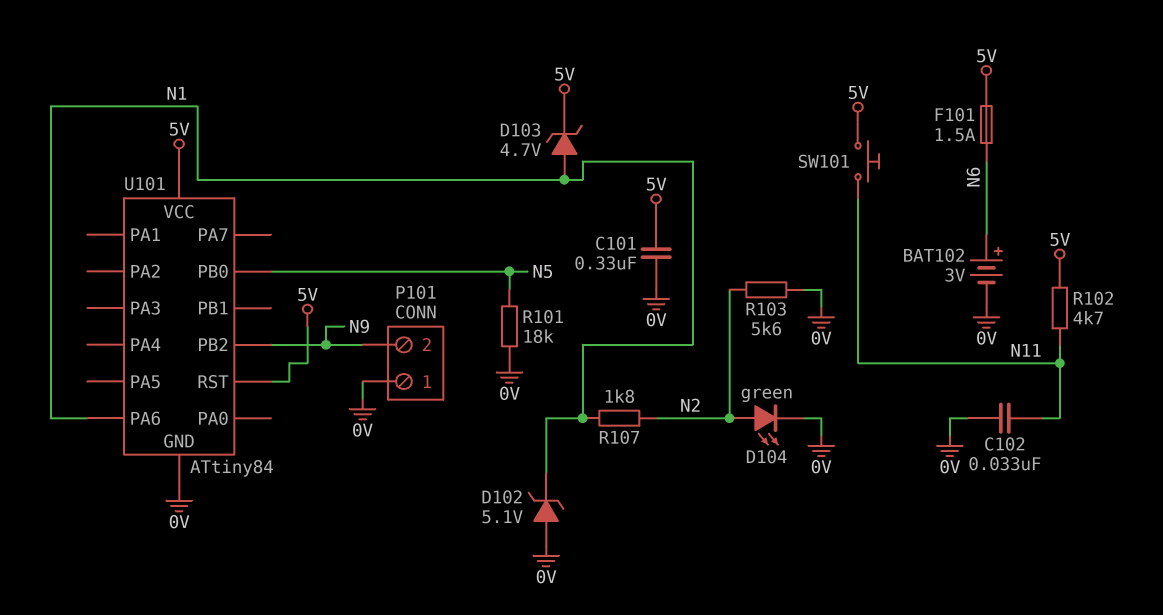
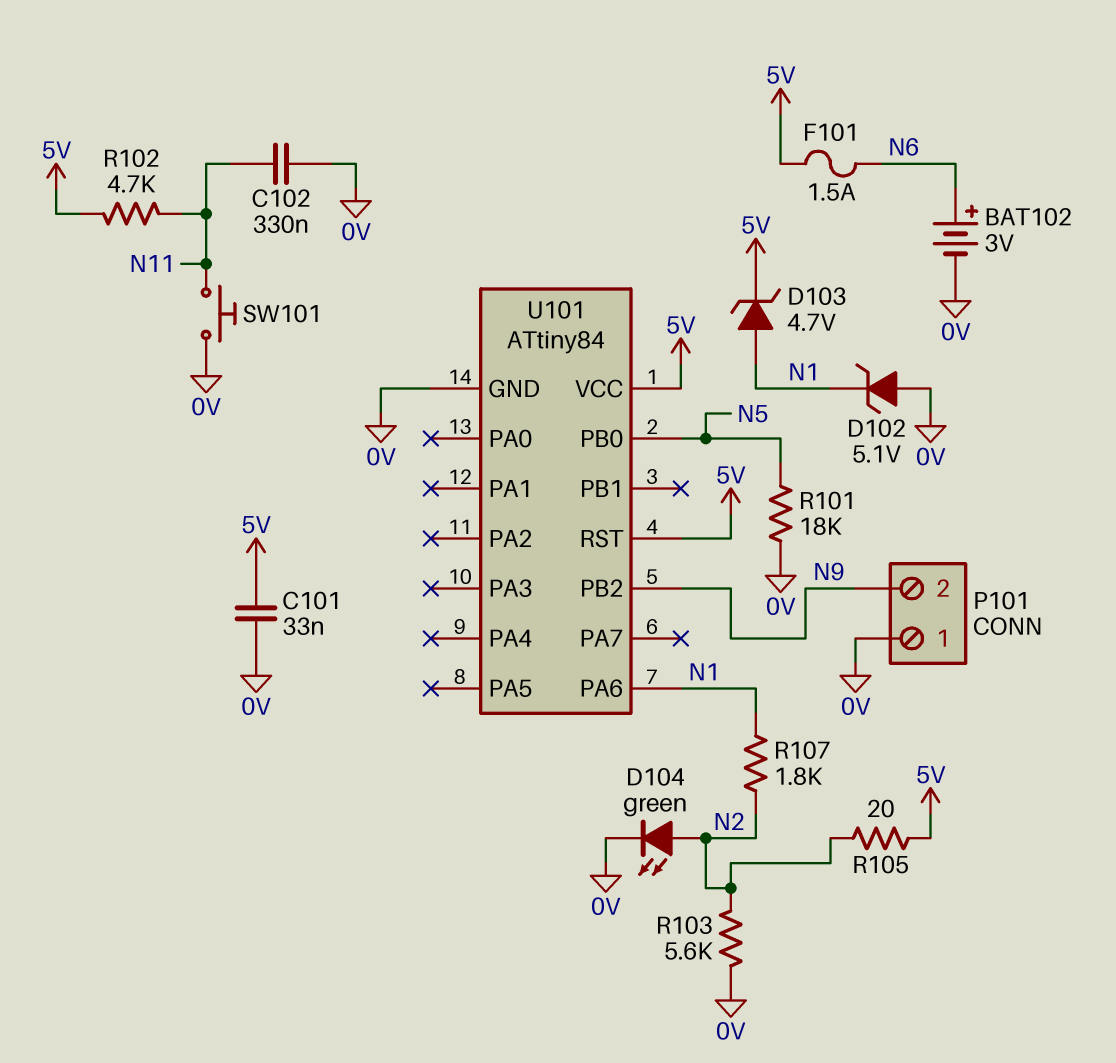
C101: 330nF (0V, 5V) -> 33nF (0V, 5V)
C102: 33nF (0V, N11) -> 330nF (0V, N11)
R105: none -> 20 (5V, N2)
SW101: button (5V, N11) -> button (0V, N11)

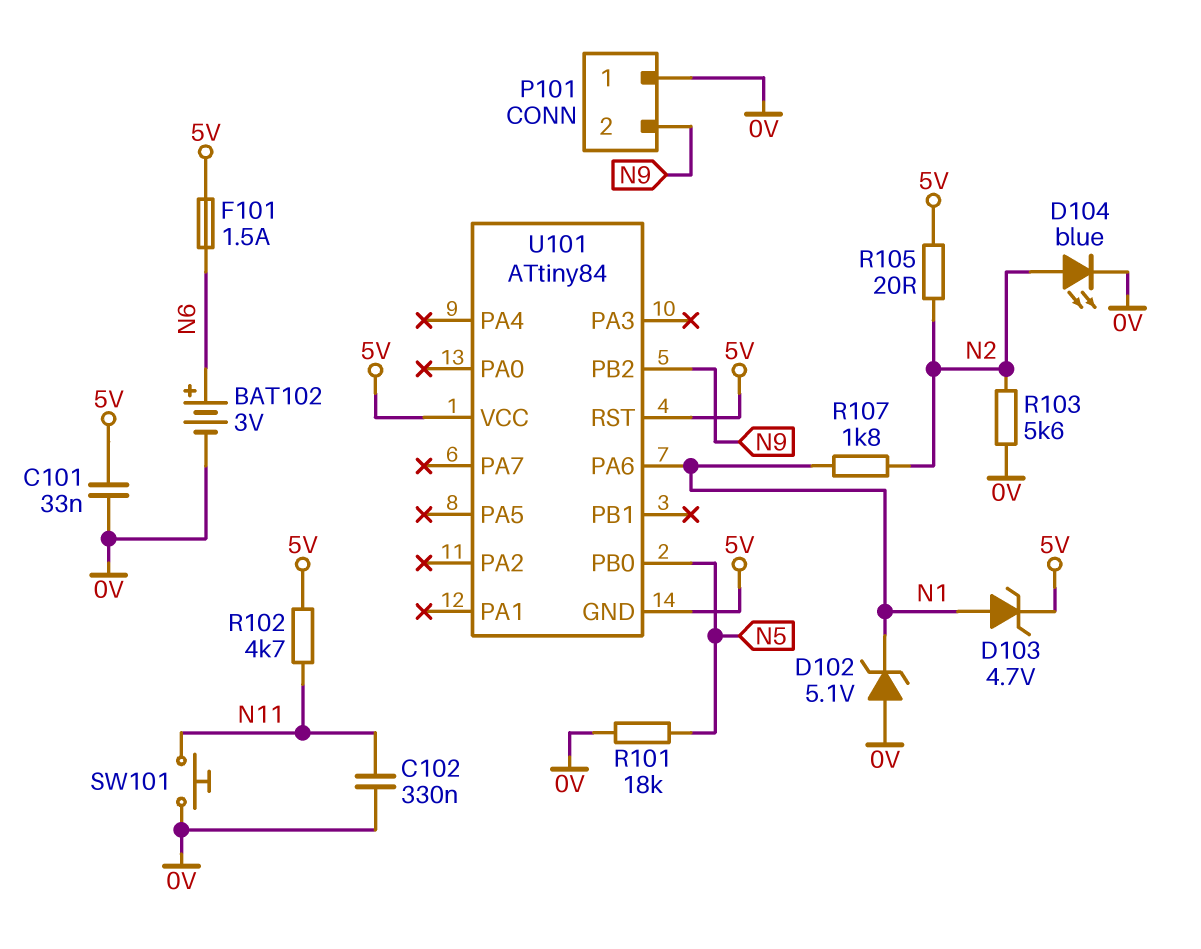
D104: LED green (A N2, K 0V) -> LED blue (A N2, K 0V)
U101 pin GND: 0V -> 5V

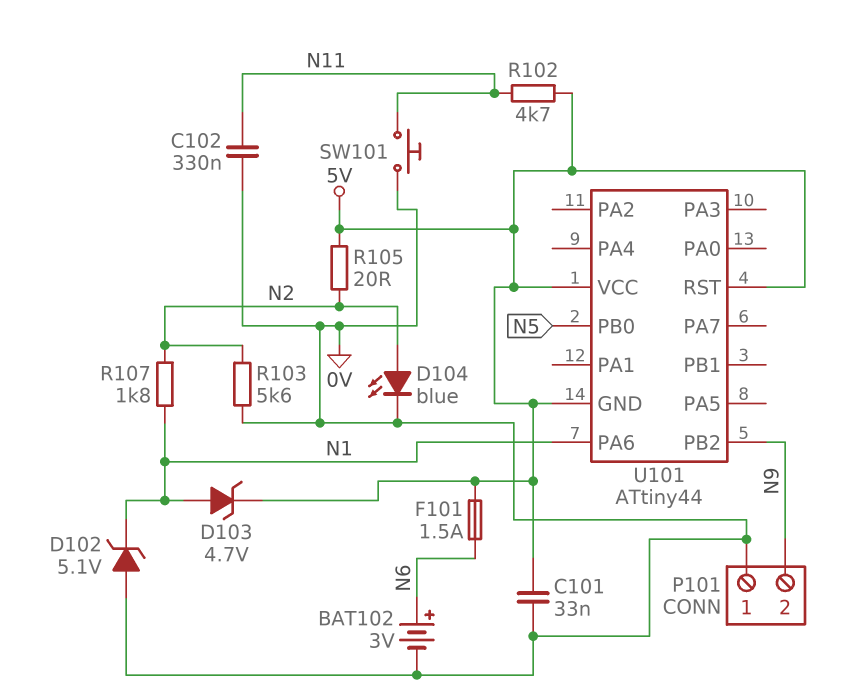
R101: 18k (0V, N5) -> none
U101: ATtiny84 -> ATtiny44

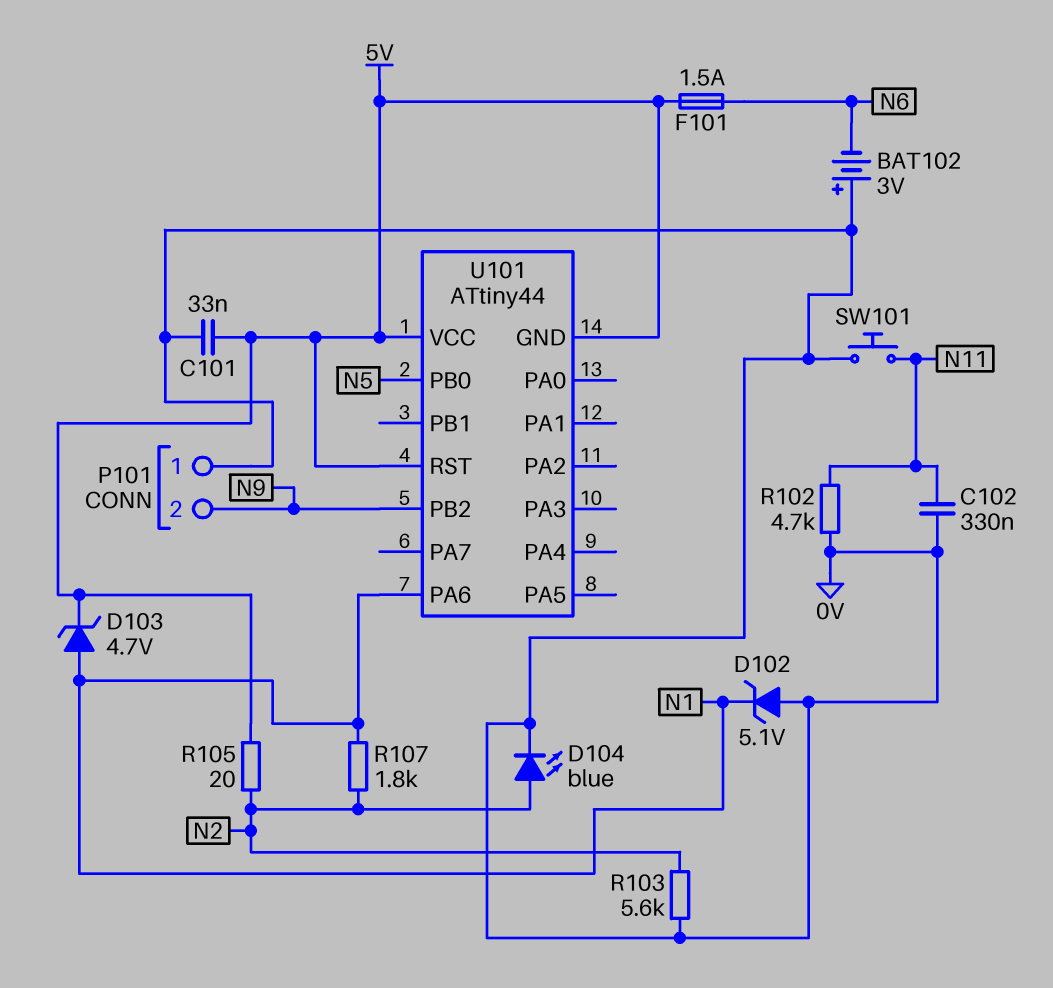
BAT102: 3V (plus N6, minus 0V) -> 3V (plus 0V, minus N6)
R102: 4.7k (5V, N11) -> 4.7k (0V, N11)

